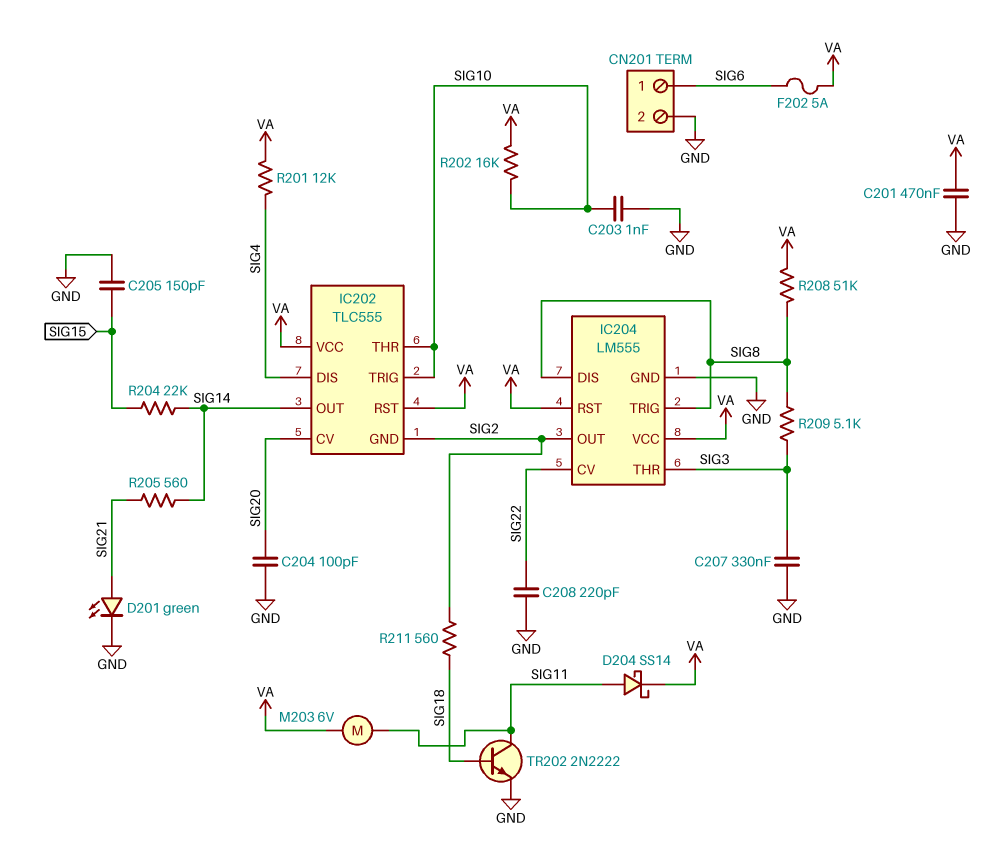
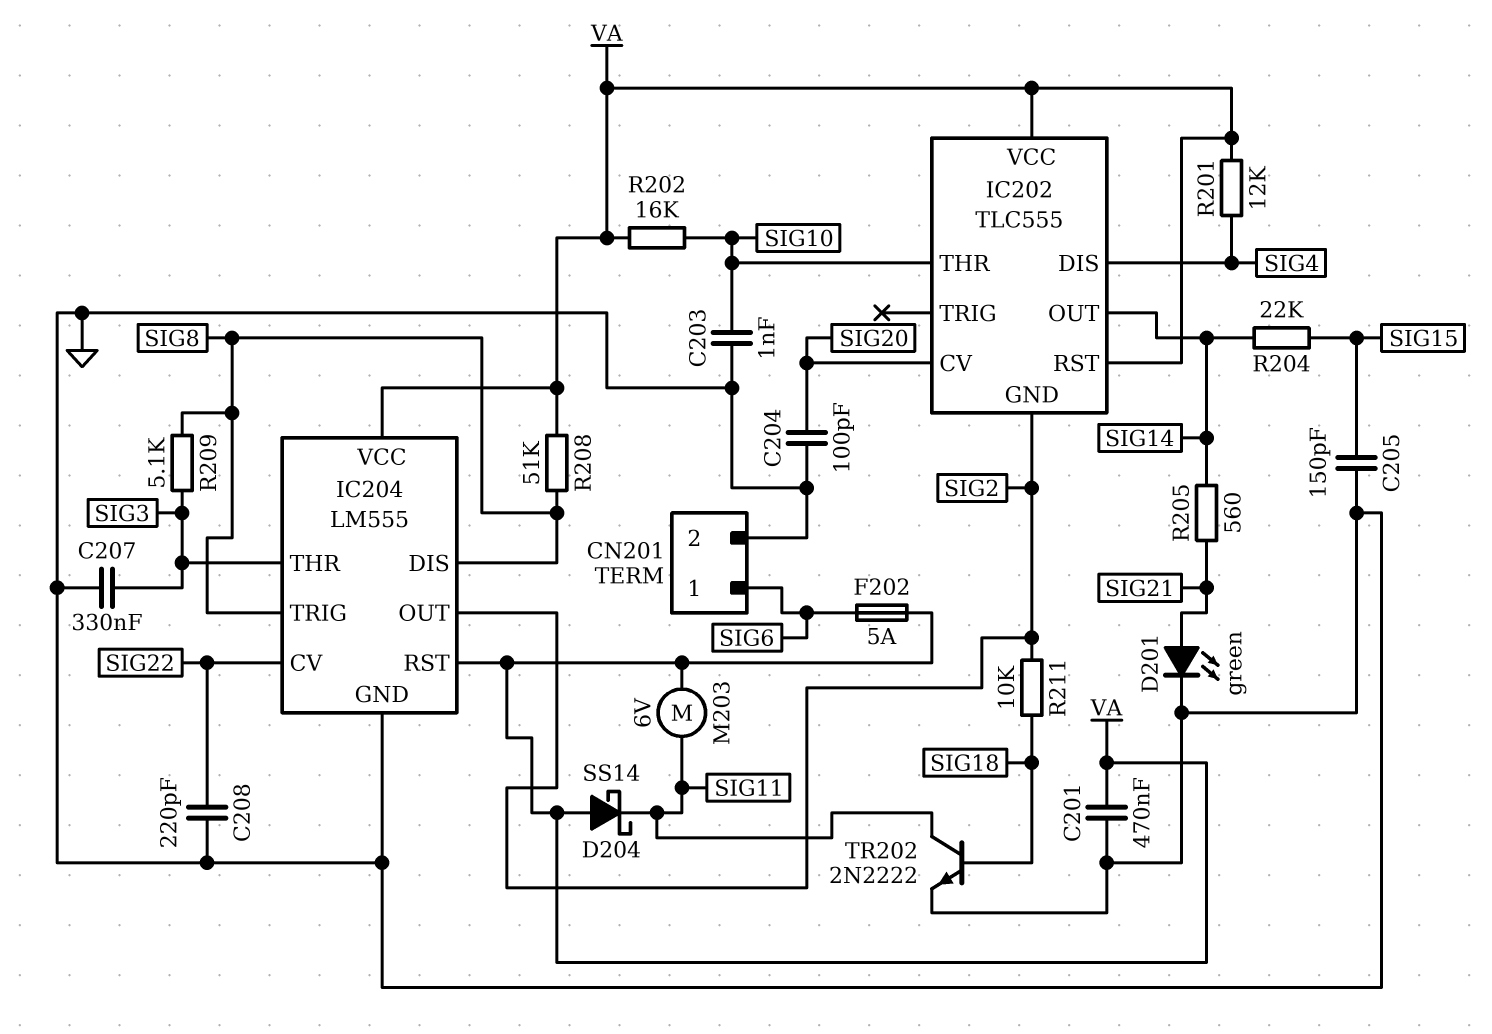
D204: schottky SS14 (A SIG11, K VA) -> schottky SS14 (A VA, K SIG11)
IC202 pin TRIG: SIG10 -> none
R211: 560 (SIG2, SIG18) -> 10k (SIG2, SIG18)

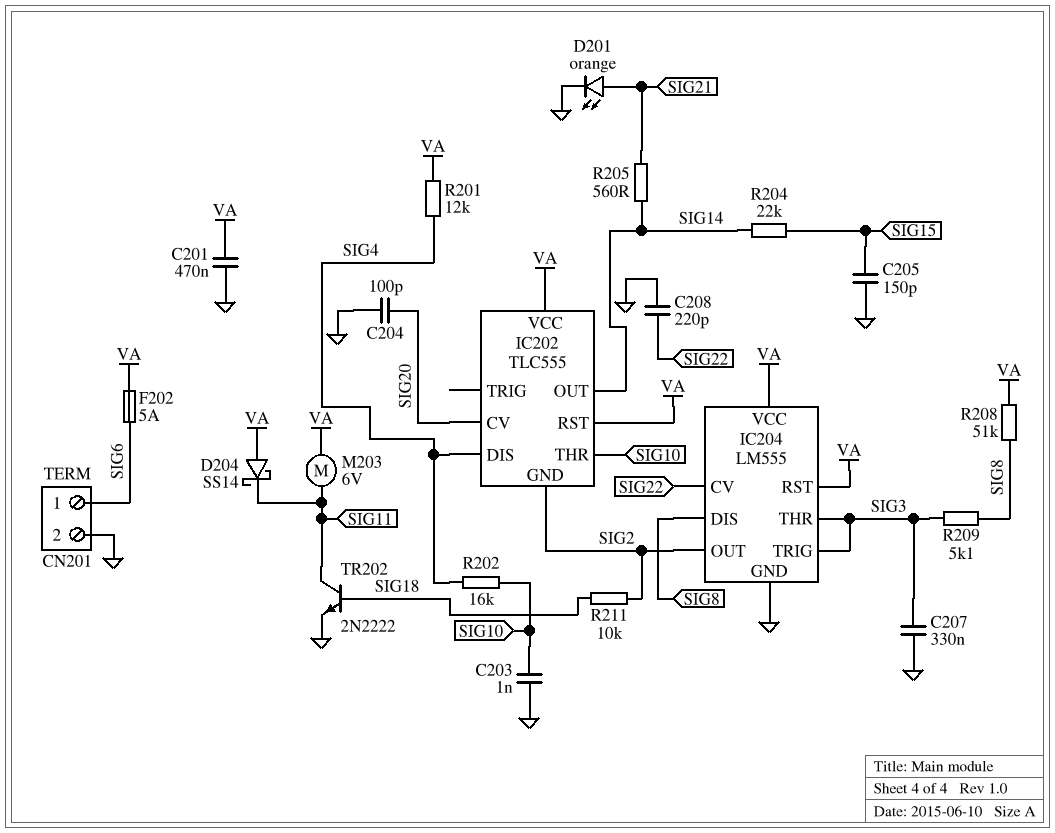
D201: LED green (A SIG21, K GND) -> LED orange (A SIG21, K GND)
IC204 pin TRIG: SIG8 -> SIG3
R202: 16k (SIG10, VA) -> 16k (SIG4, SIG10)

